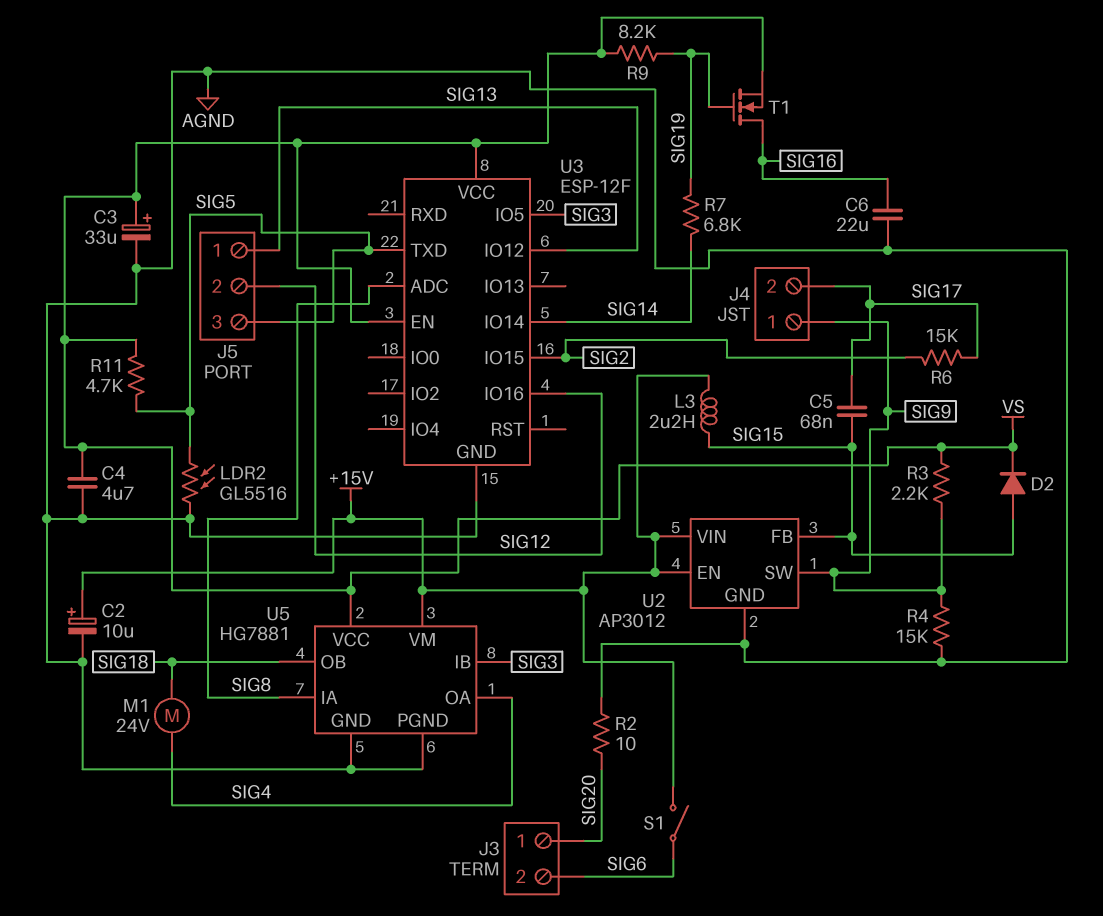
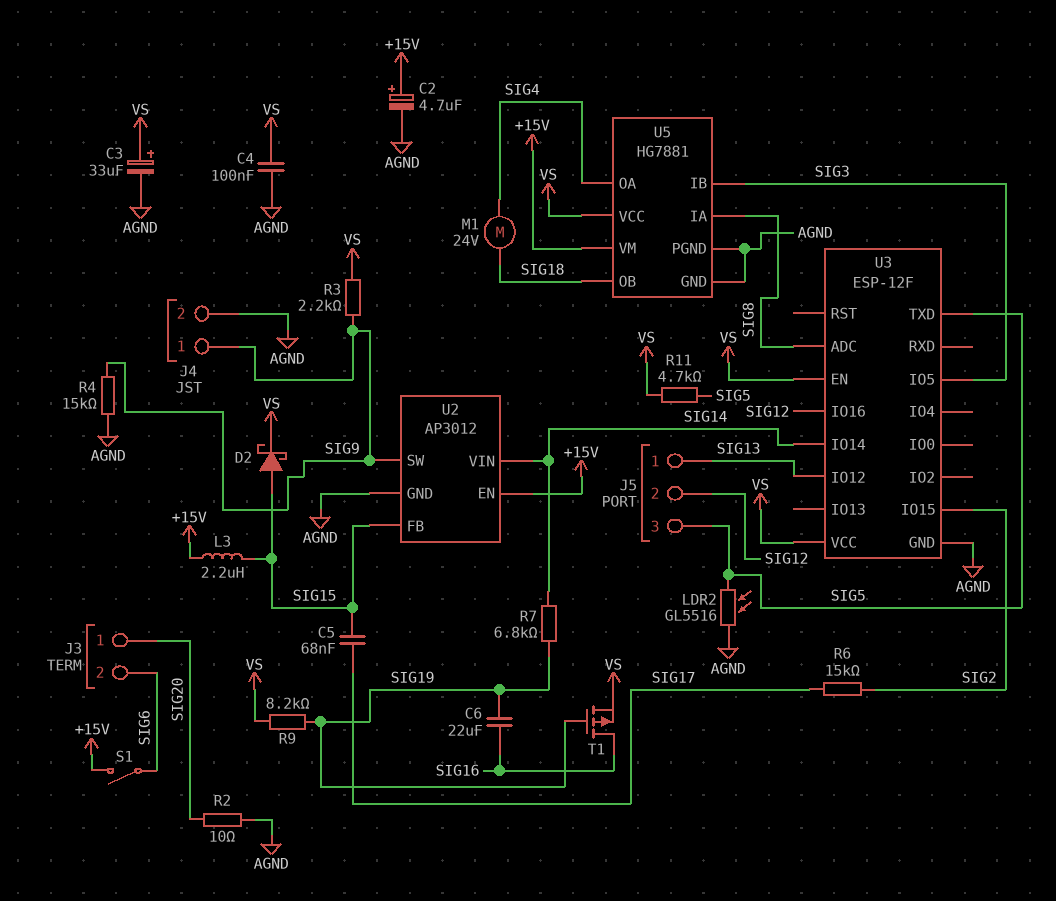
C2: 10uF (plus +15V, minus AGND) -> 4.7uF (plus +15V, minus AGND)
C4: 4.7uF (AGND, VS) -> 100nF (AGND, VS)
C6: 22uF (AGND, SIG16) -> 22uF (SIG16, SIG19)
D2: diode (A SIG15, K VS) -> schottky (A SIG15, K VS)
J4 pin 2: SIG17 -> AGND
T1: NMOS (G SIG19, D SIG16, S VS) -> PMOS (G SIG19, D SIG16, S VS)
U2 pin VIN: +15V -> SIG14

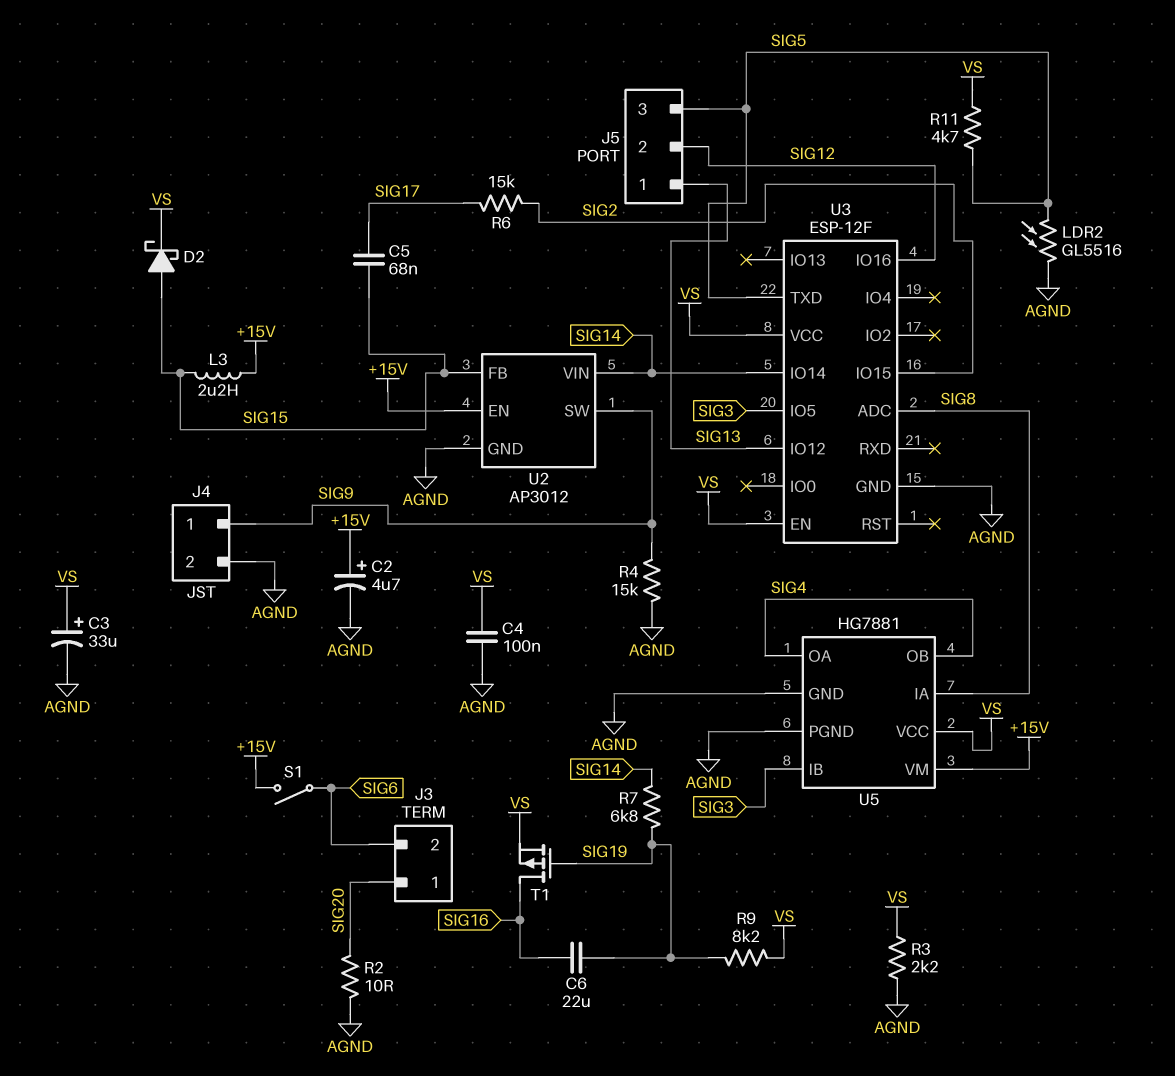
M1: motor 24V (SIG4, SIG18) -> none
R3: 2.2k (SIG9, VS) -> 2.2k (AGND, VS)
U5 pin OB: SIG18 -> SIG4

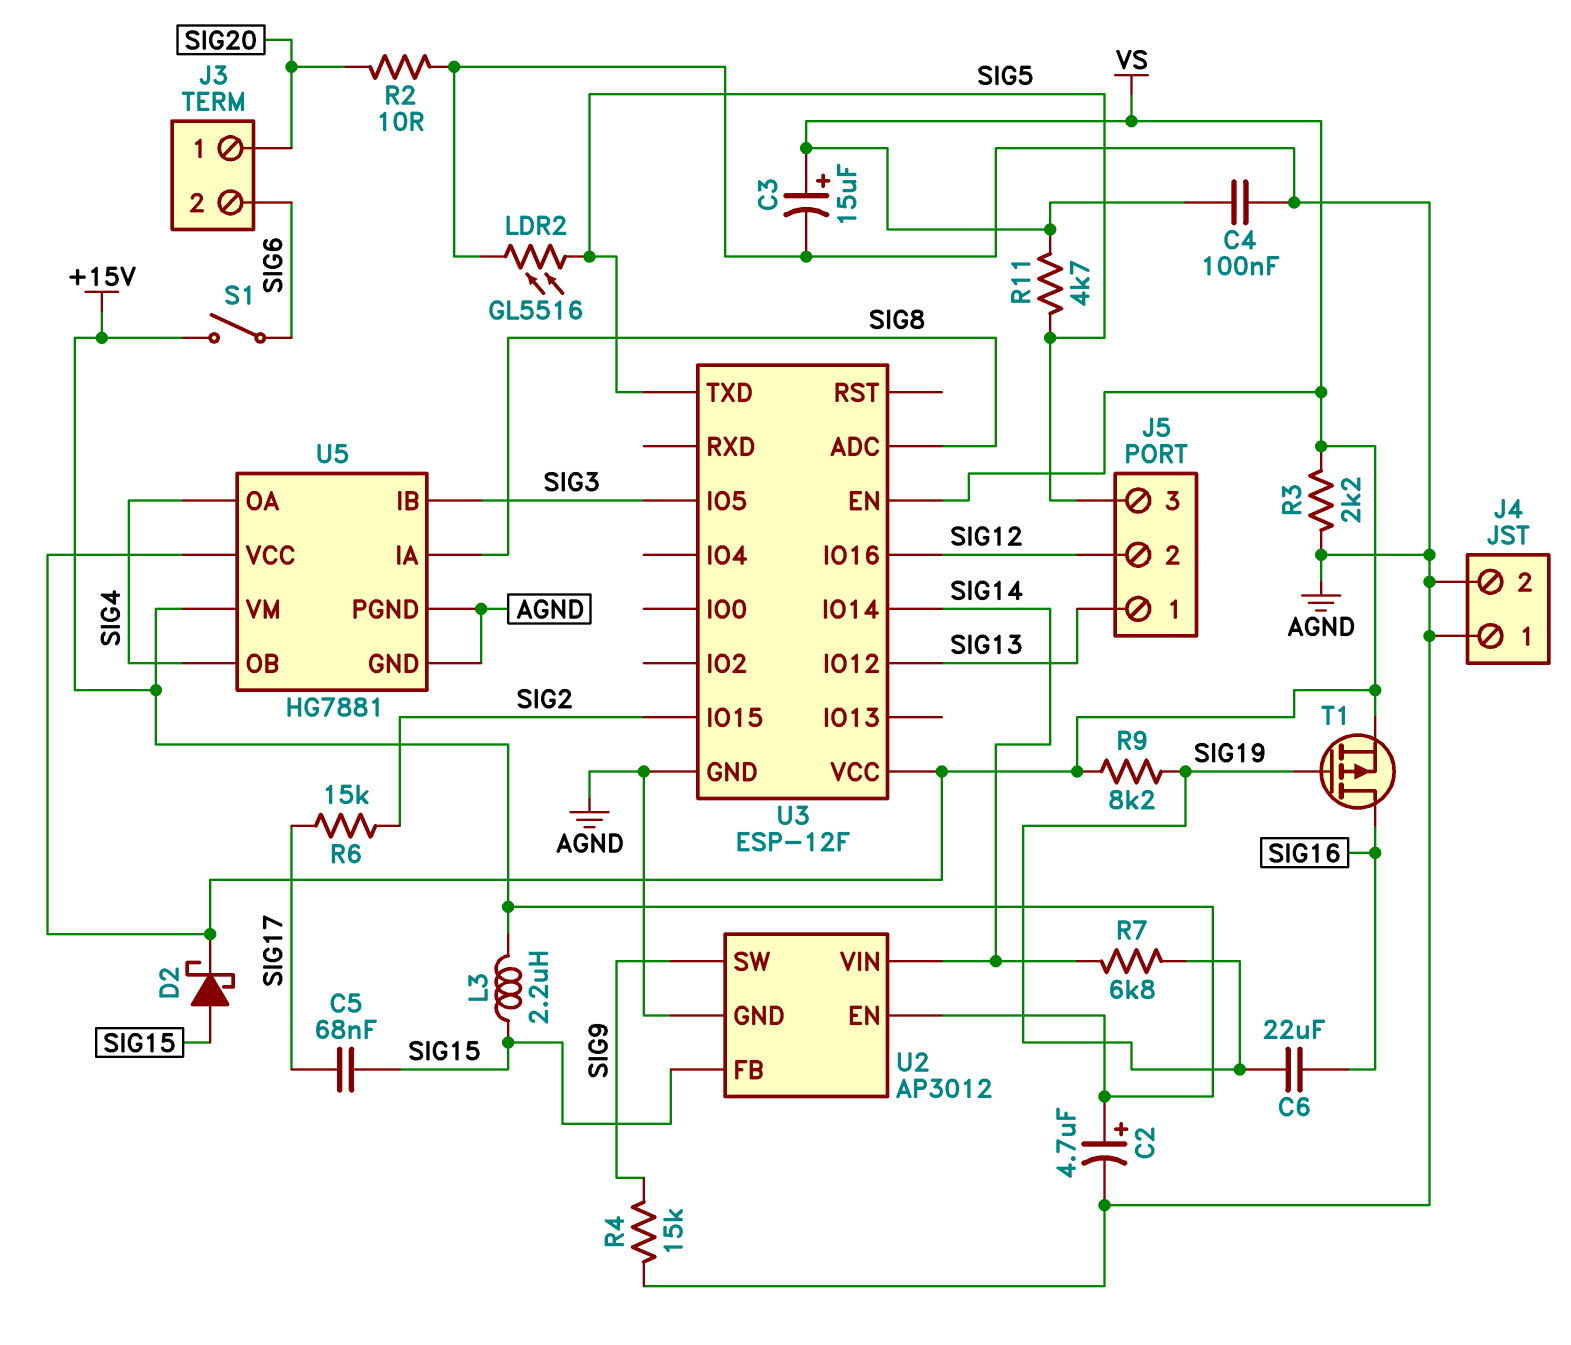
C3: 33uF (plus VS, minus AGND) -> 15uF (plus VS, minus AGND)
J4 pin 1: SIG9 -> AGND

